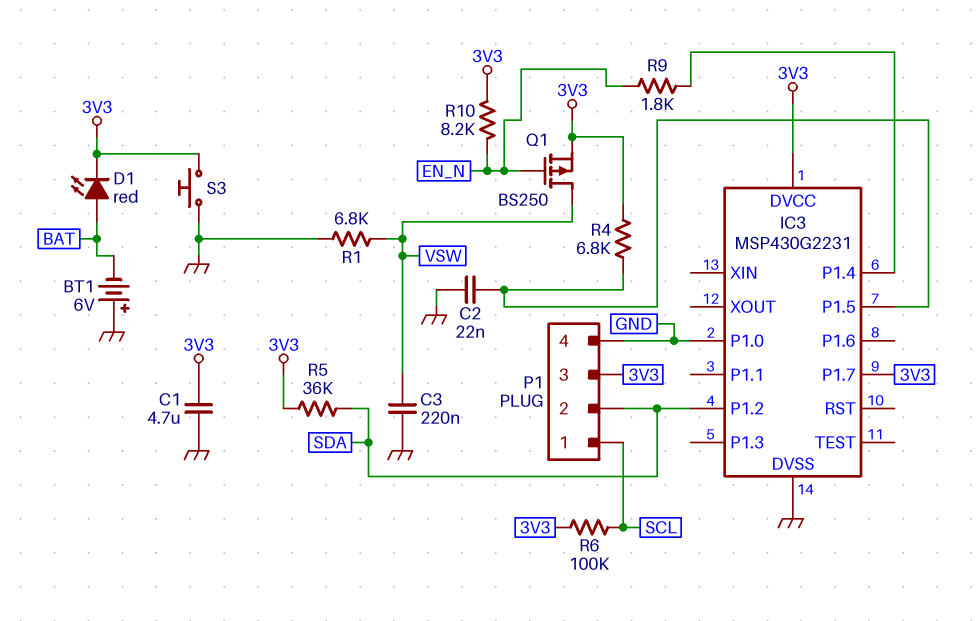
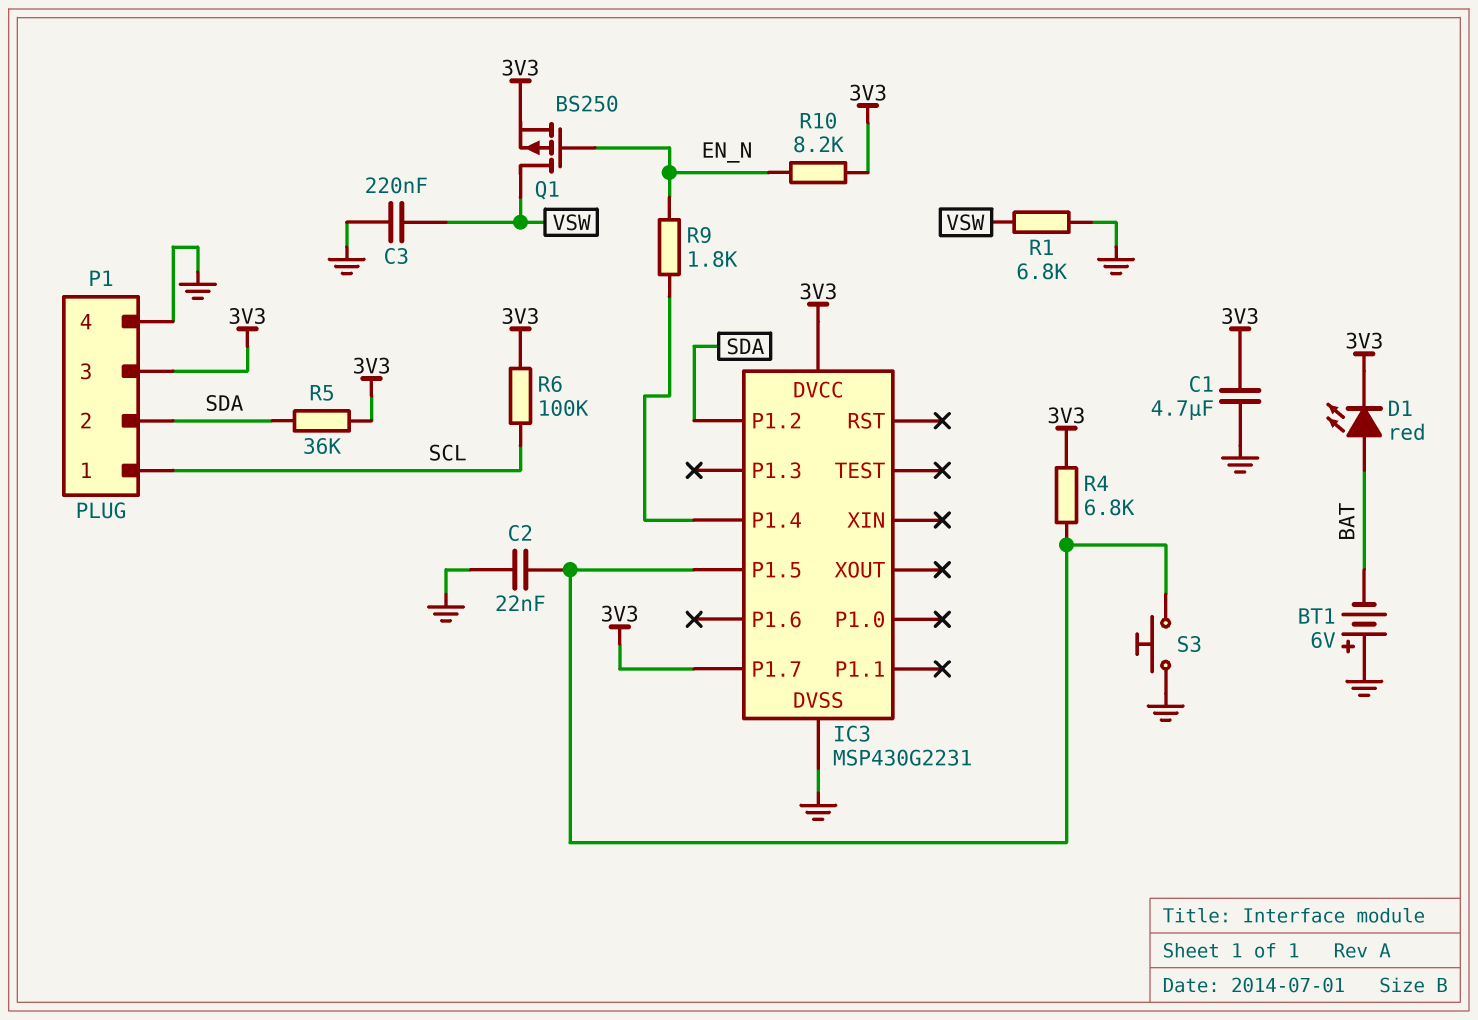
IC3 pin P1.0: GND -> none
S3: button (3V3, GND) -> button (GND, IC3/P1.5)

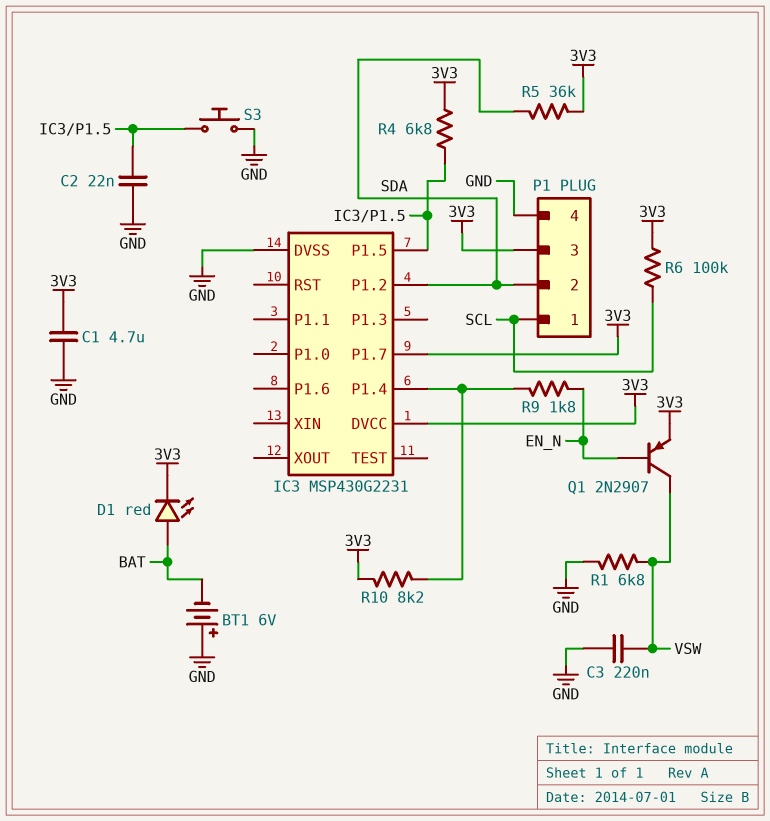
Q1: PMOS BS250 (G EN_N, D VSW, S 3V3) -> PNP 2N2907 (B EN_N, C VSW, E 3V3)
R10: 8.2k (3V3, EN_N) -> 8.2k (3V3, IC3/P1.4)

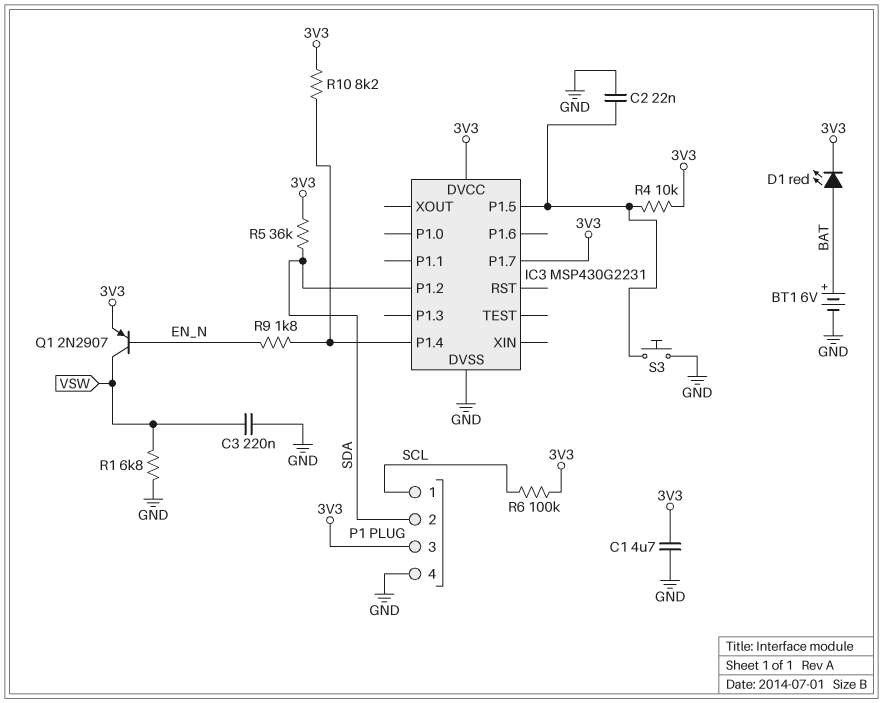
BT1: 6V (plus GND, minus BAT) -> 6V (plus BAT, minus GND)
R4: 6.8k (3V3, IC3/P1.5) -> 10k (3V3, IC3/P1.5)

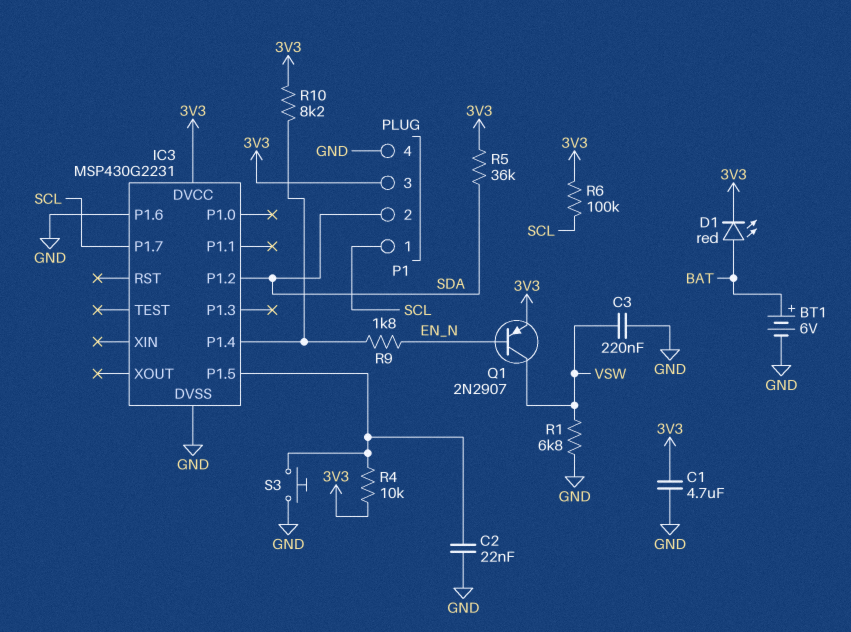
IC3 pin P1.6: none -> GND
IC3 pin P1.7: 3V3 -> SCL

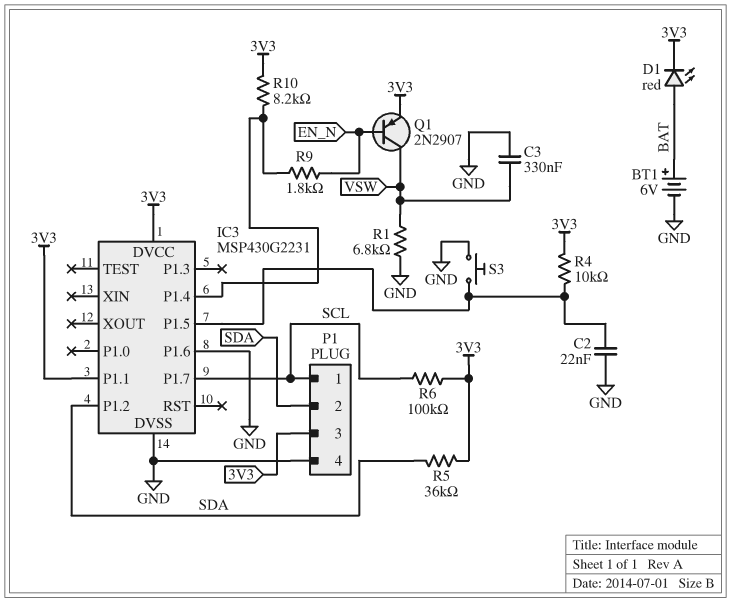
C1: 4.7uF (3V3, GND) -> none
C3: 220nF (GND, VSW) -> 330nF (GND, VSW)
IC3 pin P1.1: none -> 3V3

